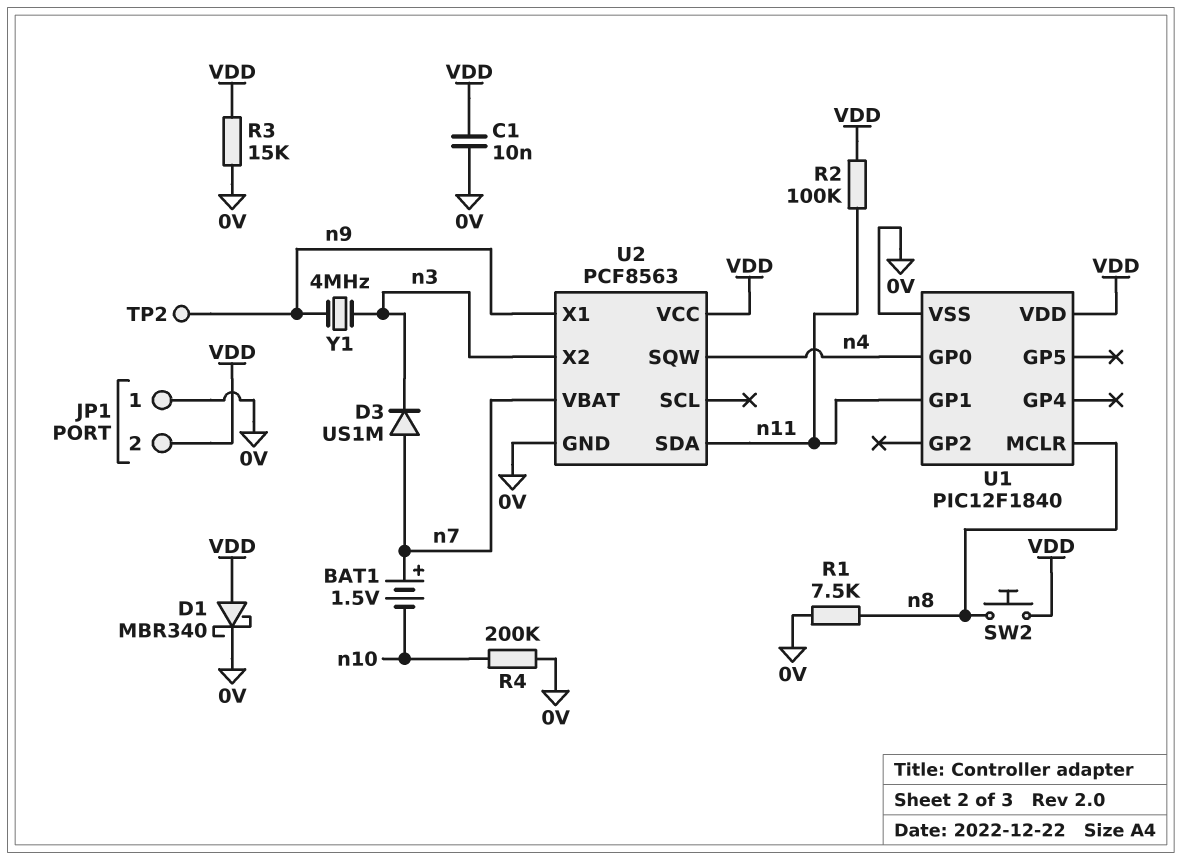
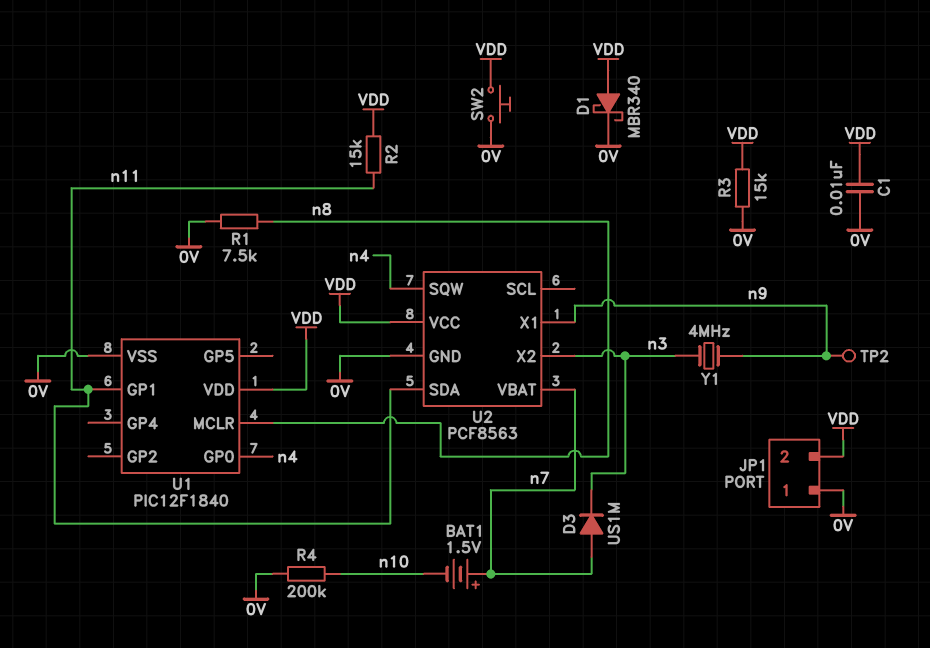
R2: 100k (VDD, n11) -> 15k (VDD, n11)
SW2: button (VDD, n8) -> button (0V, VDD)

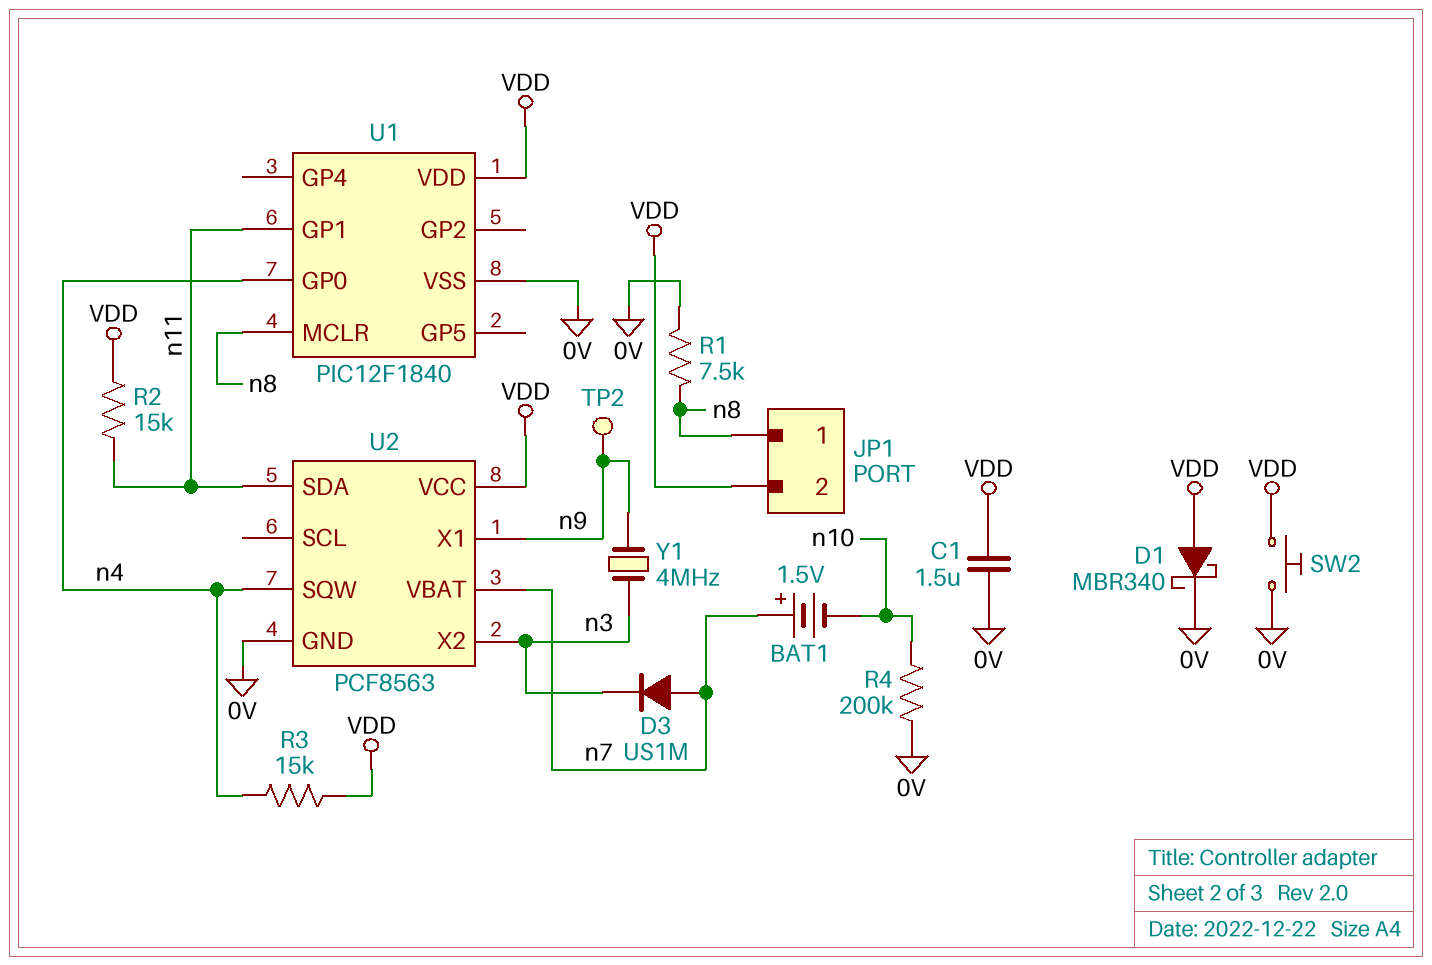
C1: 10nF (0V, VDD) -> 1.5uF (0V, VDD)
JP1 pin 1: 0V -> n8
R3: 15k (0V, VDD) -> 15k (VDD, n4)

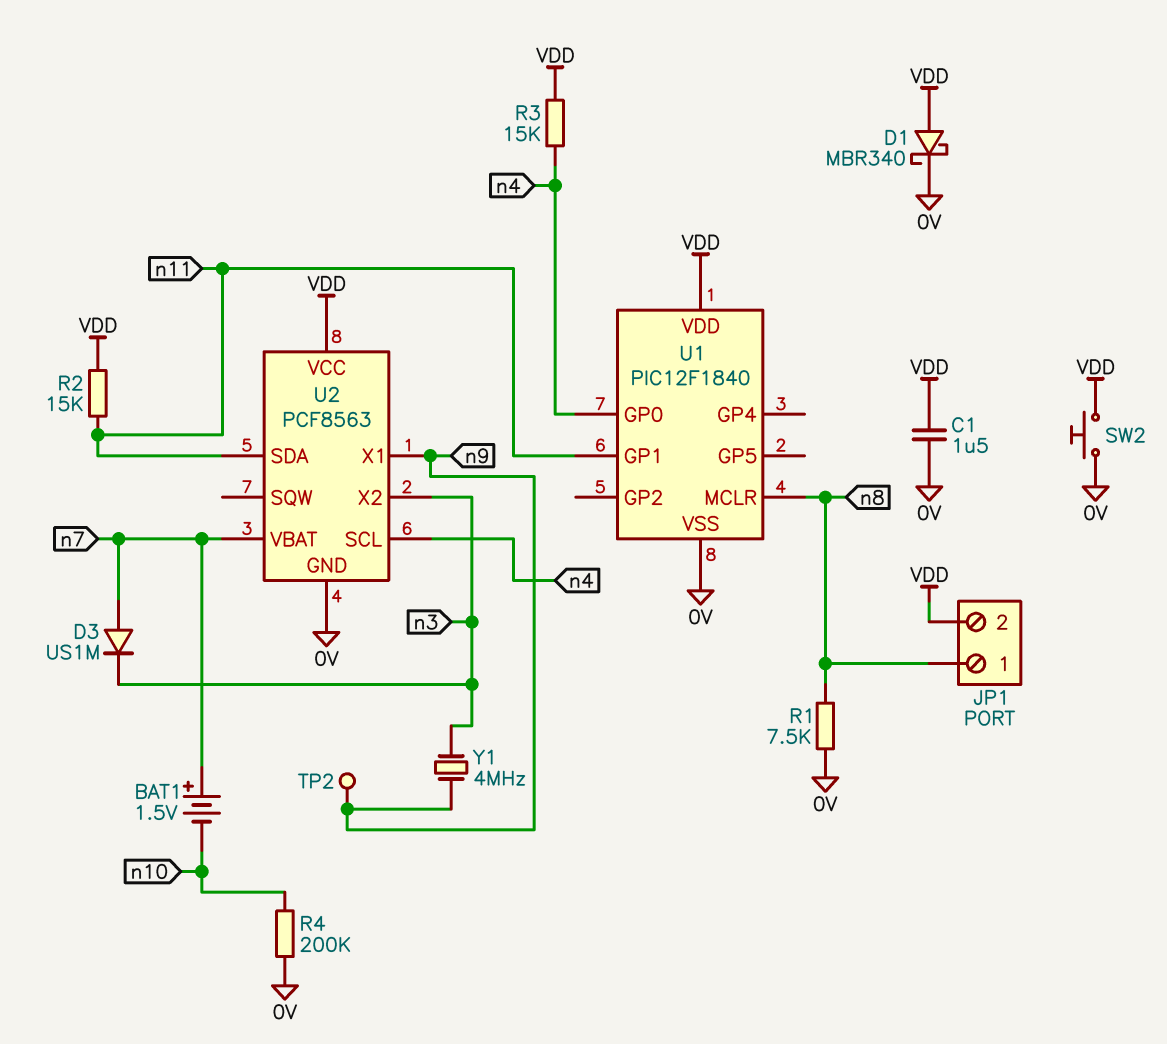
U2 pin SCL: none -> n4
U2 pin SQW: n4 -> none

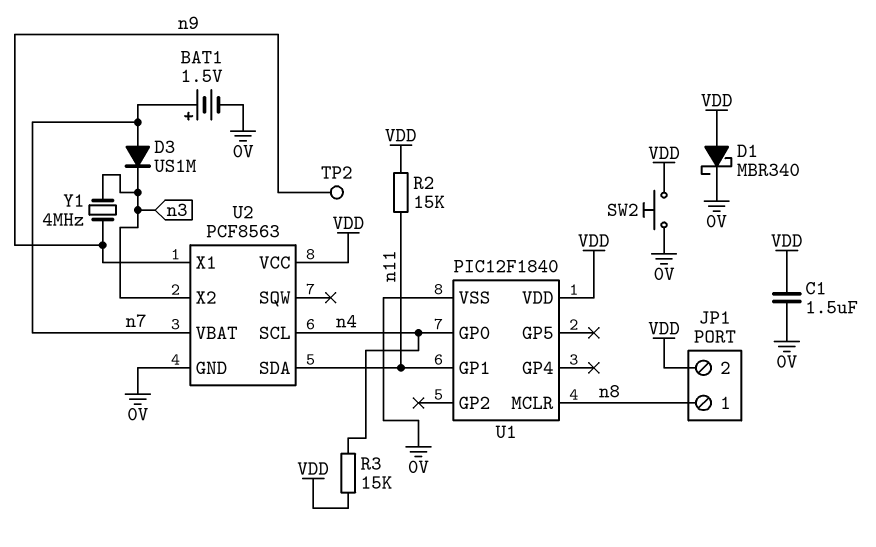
BAT1: 1.5V (plus n7, minus n10) -> 1.5V (plus n7, minus 0V)
R1: 7.5k (0V, n8) -> none
R4: 200k (0V, n10) -> none

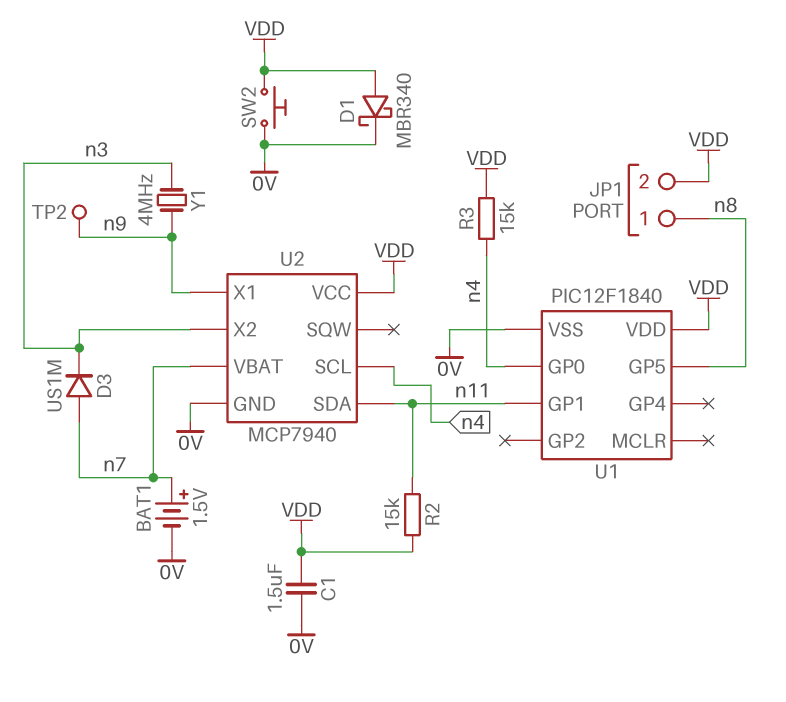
U1 pin GP5: none -> n8
U1 pin MCLR: n8 -> none
U2: PCF8563 -> MCP7940

